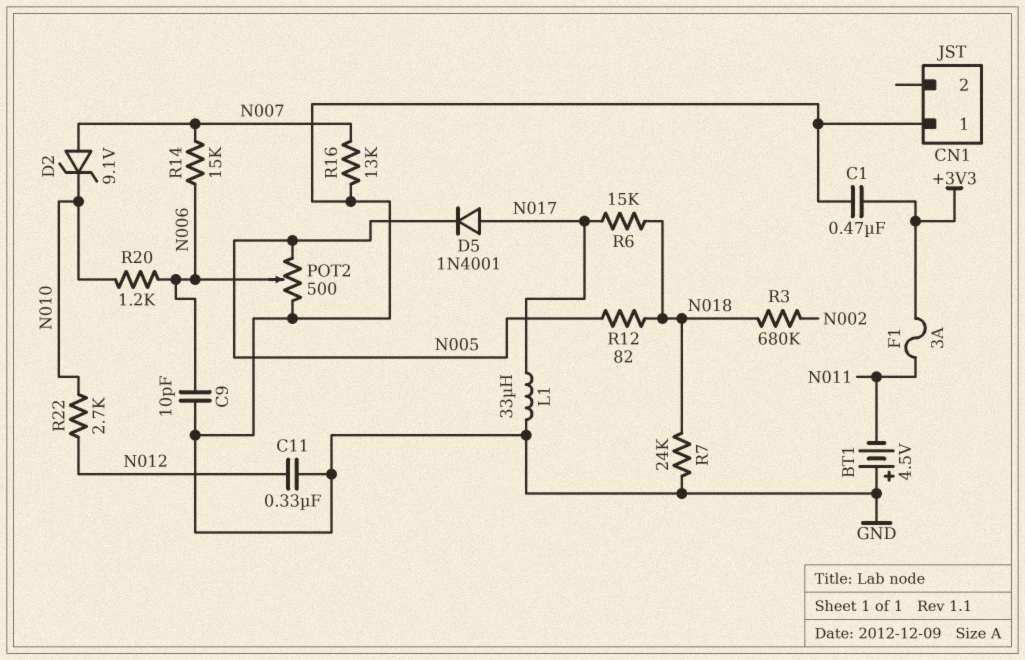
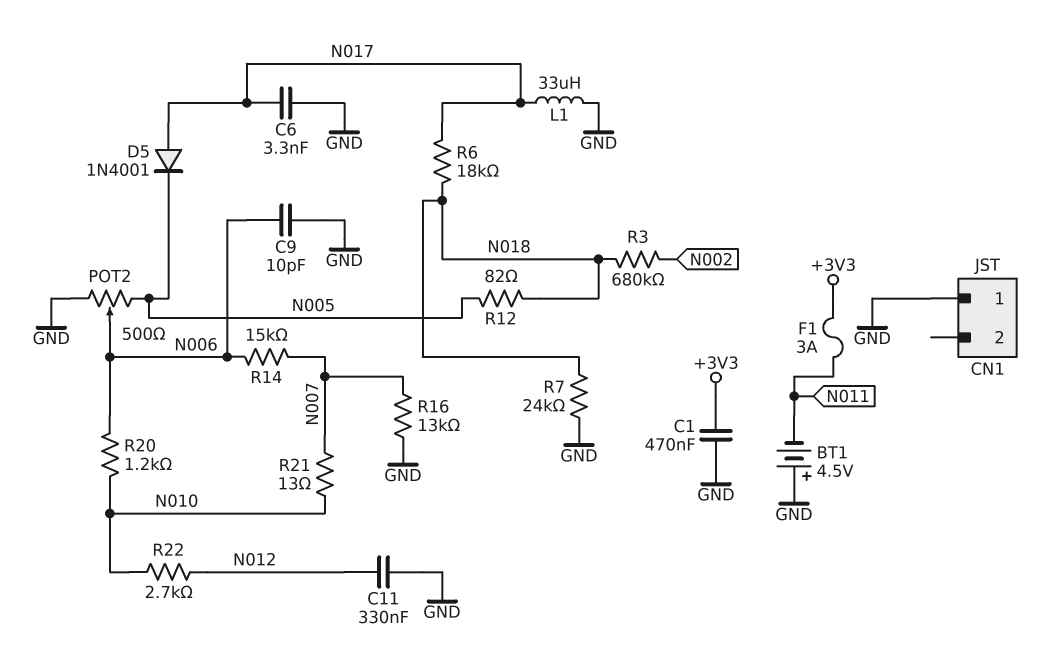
C6: none -> 3.3nF (GND, N017)
D2: zener 9.1V (A N007, K N010) -> none
R6: 15k (N017, N018) -> 18k (N017, N018)
R21: none -> 13 (N007, N010)

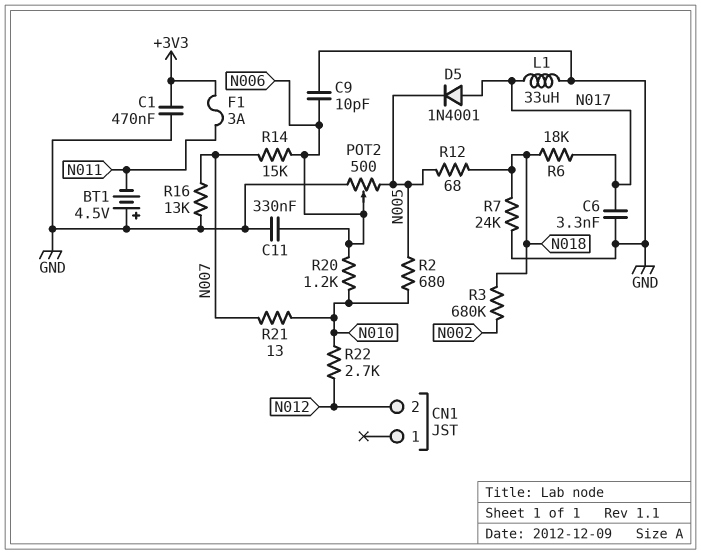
C11: 330nF (GND, N012) -> 330nF (GND, N006)
CN1 pin 1: GND -> none
CN1 pin 2: none -> N012
R2: none -> 680 (N005, N010)
R12: 82 (N005, N018) -> 68 (N005, N018)

